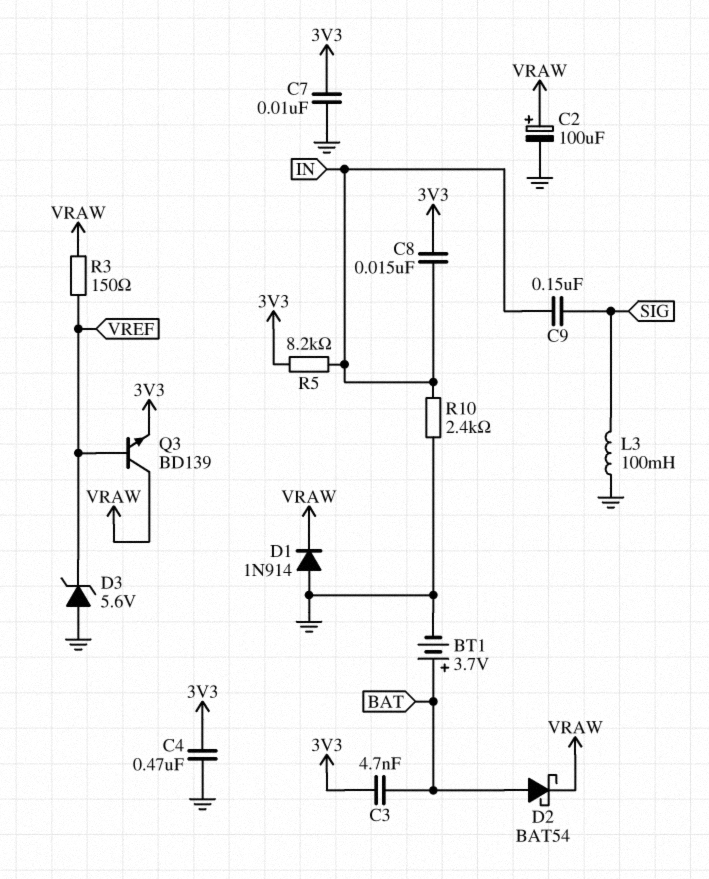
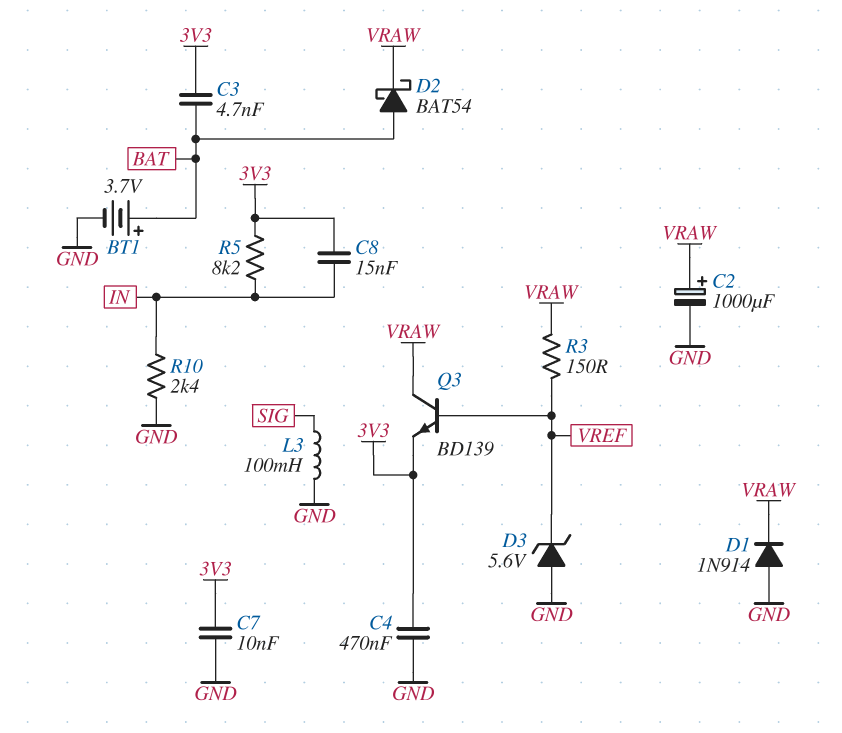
C2: 100uF (plus VRAW, minus GND) -> 1000uF (plus VRAW, minus GND)
C9: 150nF (IN, SIG) -> none

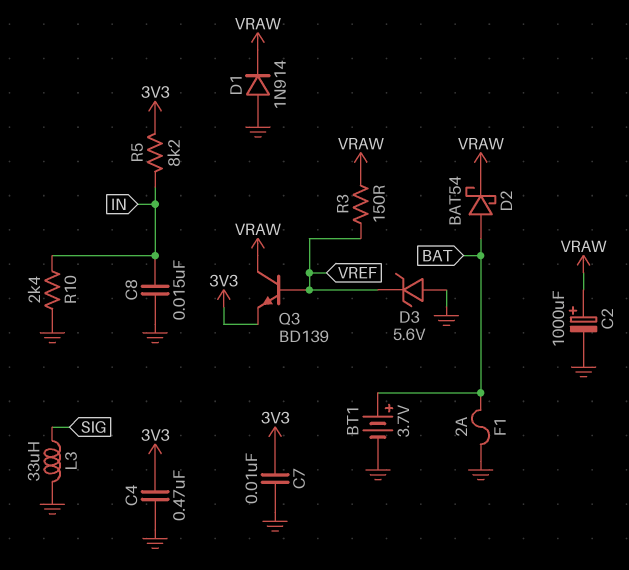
C3: 4.7nF (3V3, BAT) -> none
C8: 15nF (3V3, IN) -> 15nF (GND, IN)
F1: none -> 2A (BAT, GND)
L3: 100mH (GND, SIG) -> 33uH (GND, SIG)

